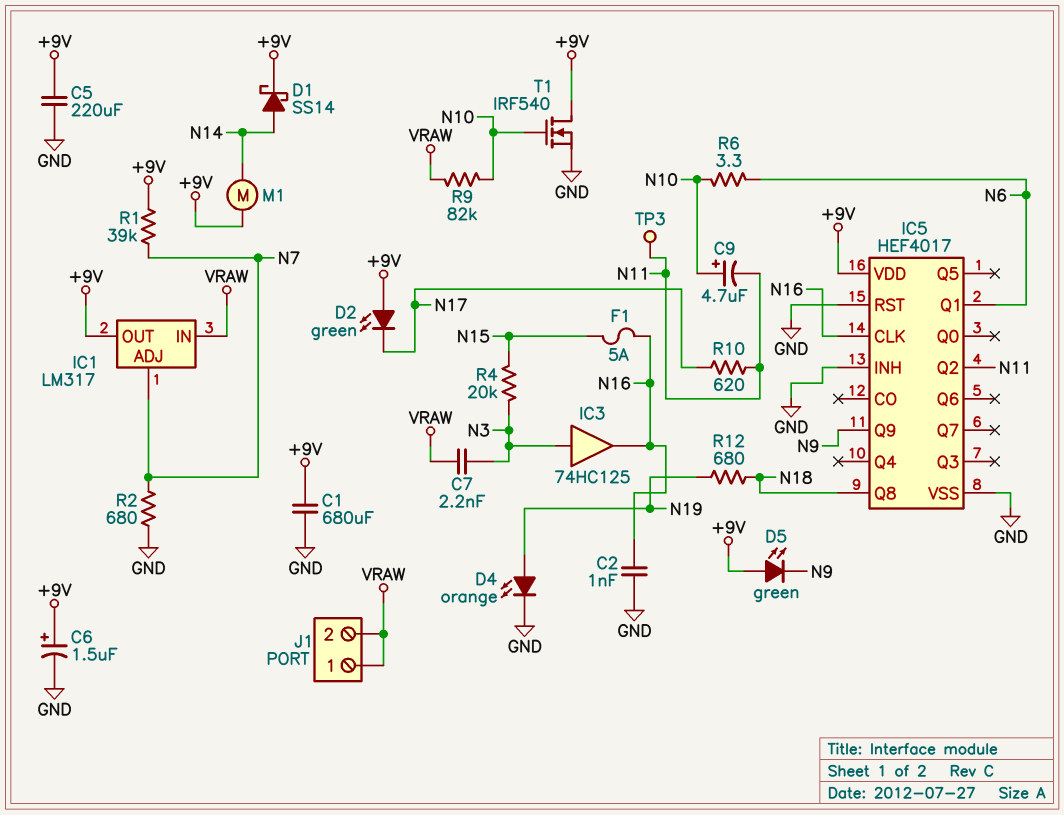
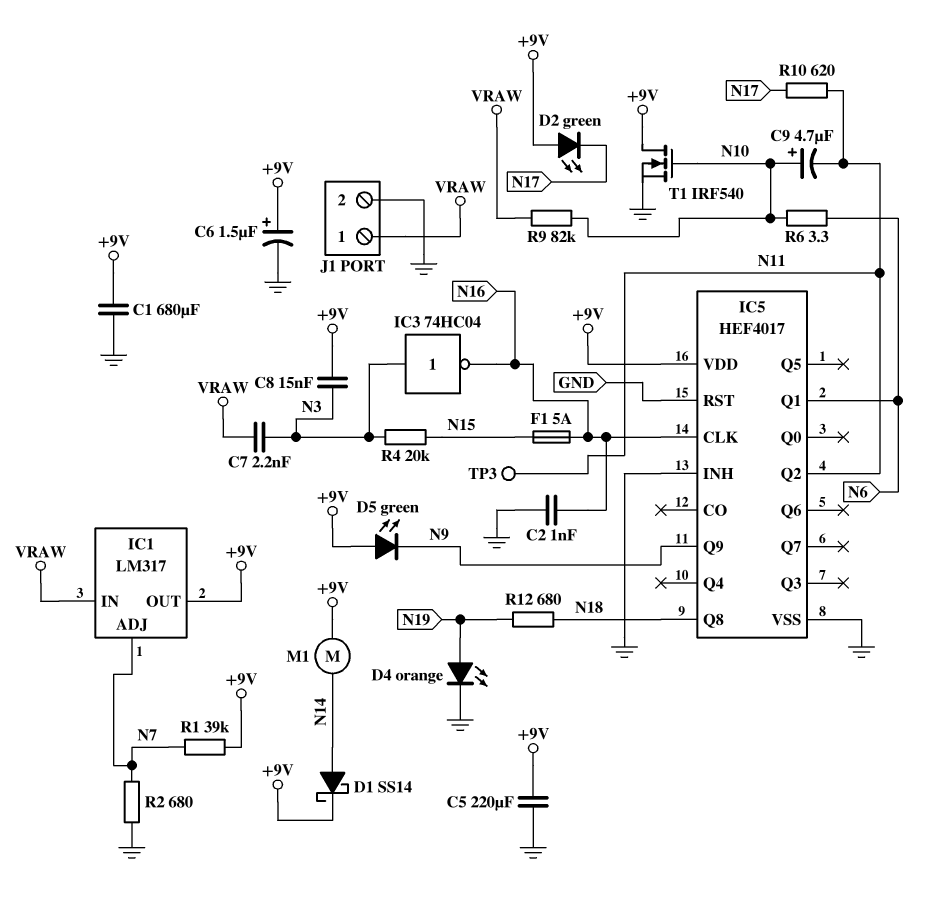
C8: none -> 15nF (+9V, N3)
IC3: buffer 74HC125 (in N3, out N16) -> NOT 74HC04 (in N3, out N16)
J1 pin 2: VRAW -> GND

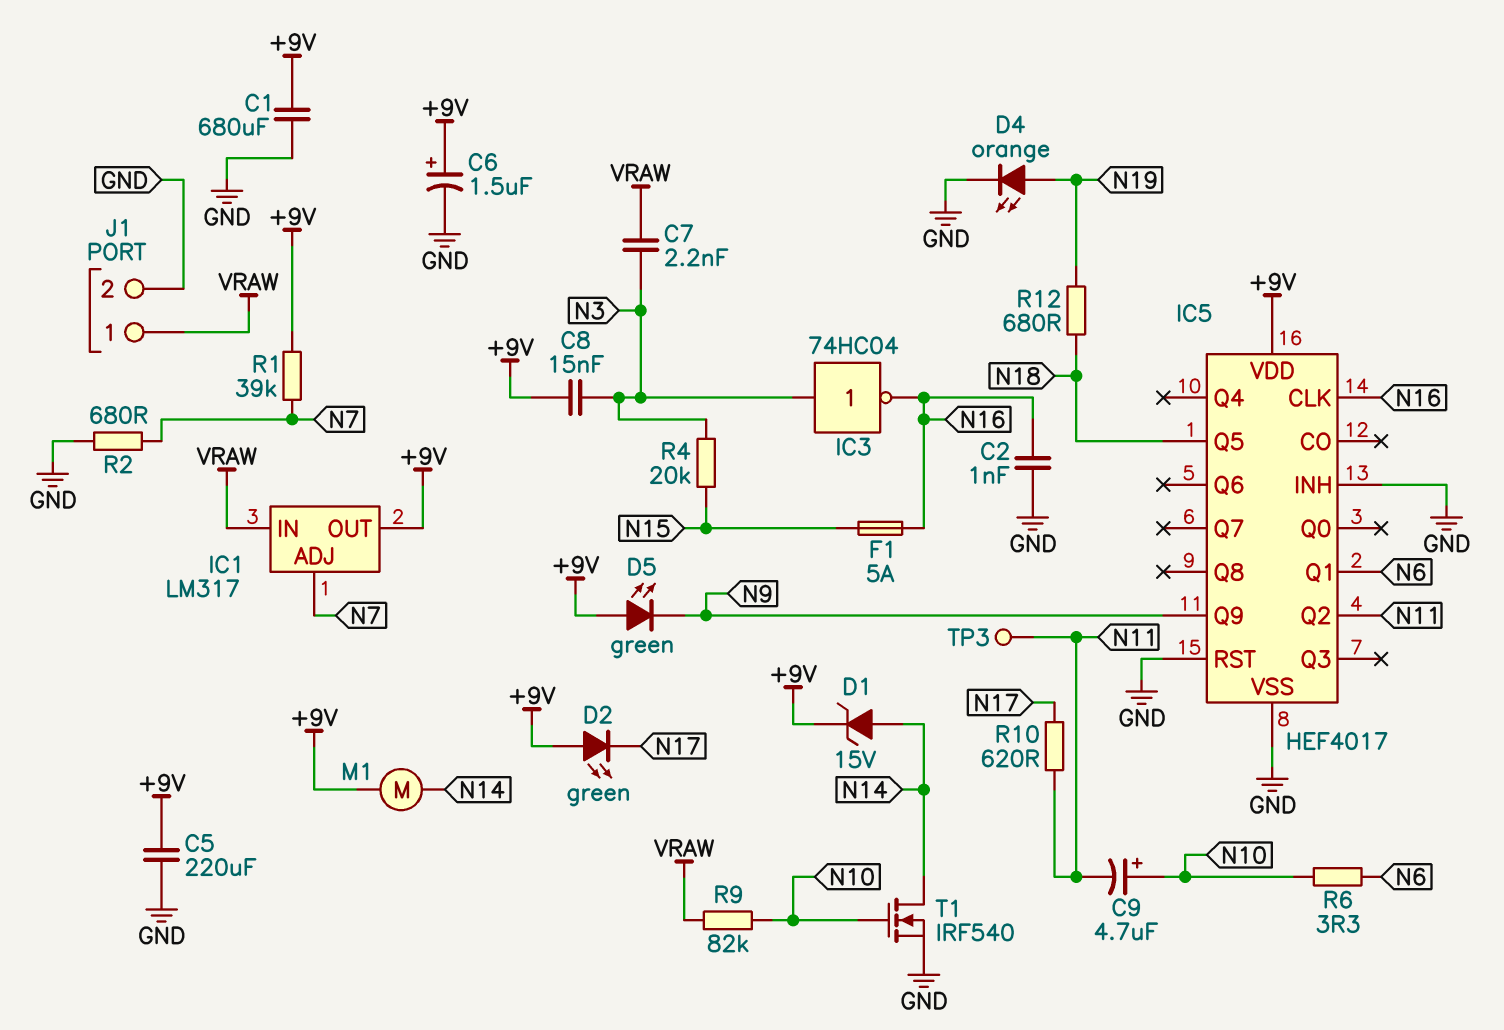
D1: schottky SS14 (A N14, K +9V) -> zener 15V (A N14, K +9V)
IC5 pin Q5: none -> N18
IC5 pin Q8: N18 -> none
T1: NMOS IRF540 (G N10, D +9V, S GND) -> NMOS IRF540 (G N10, D N14, S GND)

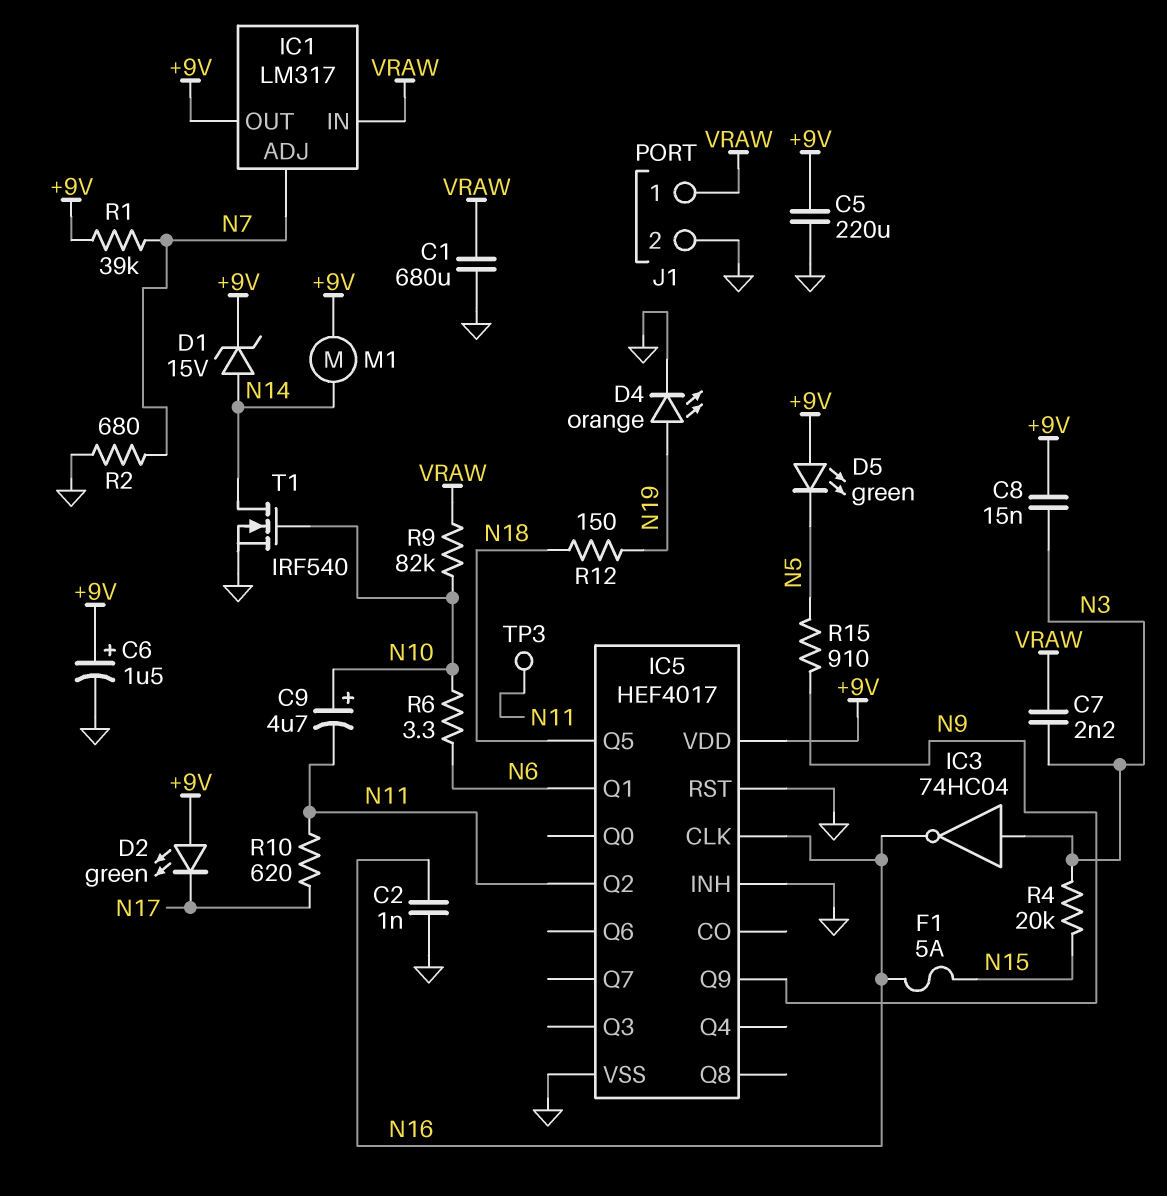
C1: 680uF (+9V, GND) -> 680uF (GND, VRAW)
D5: LED green (A +9V, K N9) -> LED green (A +9V, K N5)
R12: 680 (N18, N19) -> 150 (N18, N19)
R15: none -> 910 (N5, N9)

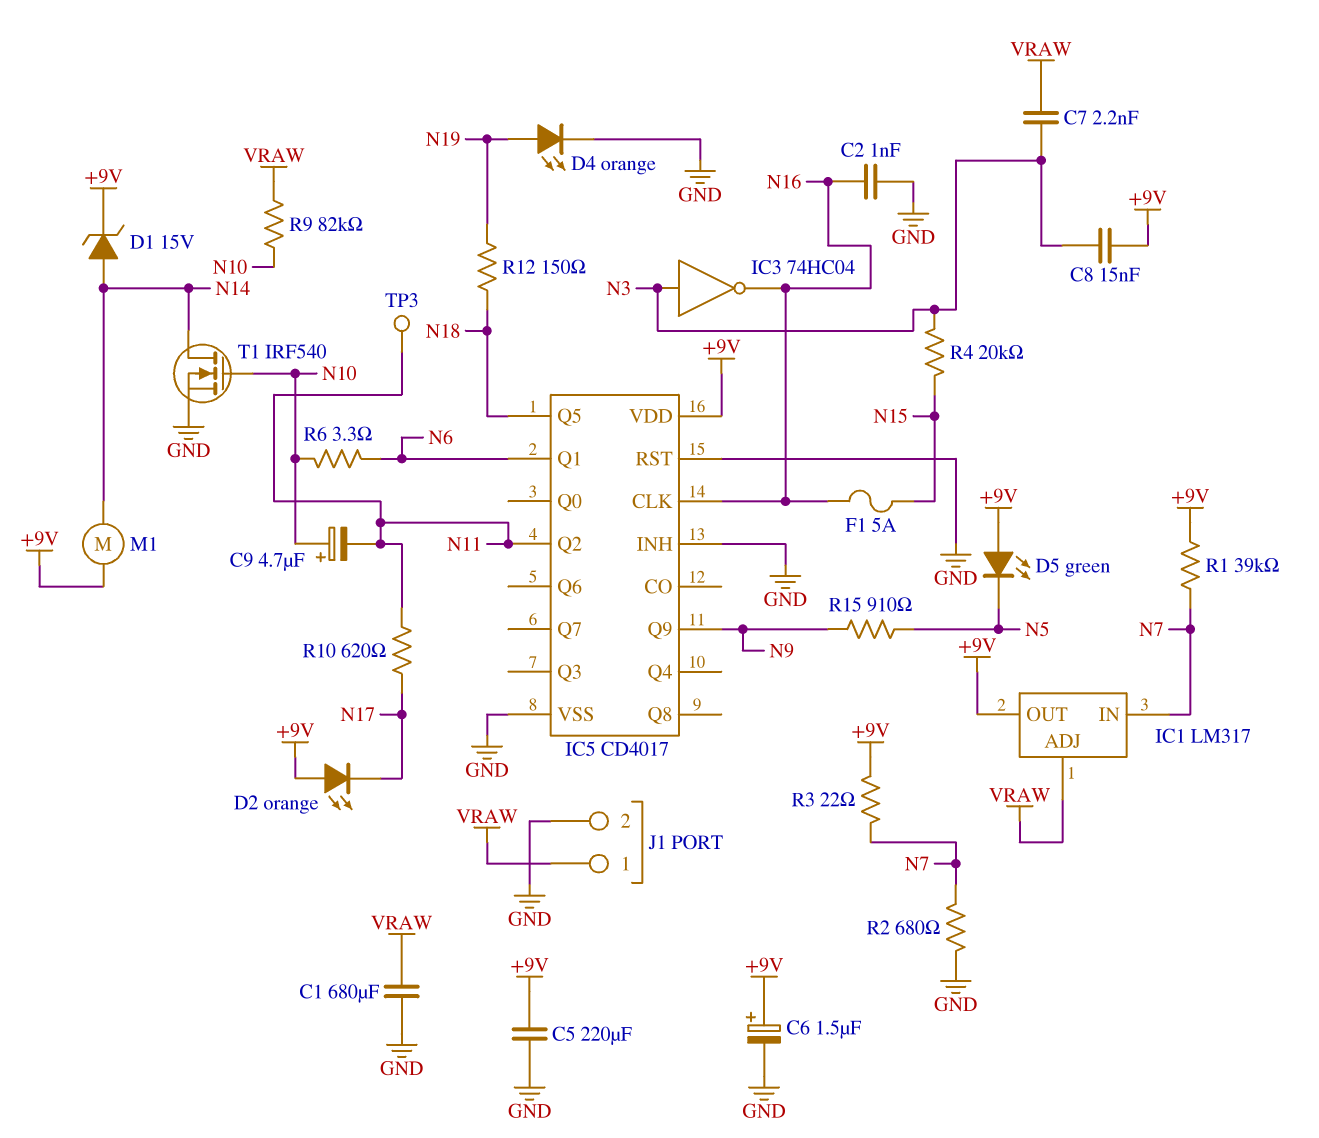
D2: LED green (A +9V, K N17) -> LED orange (A +9V, K N17)
IC1 pin ADJ: N7 -> VRAW
IC1 pin IN: VRAW -> N7
IC5: HEF4017 -> CD4017
R3: none -> 22 (+9V, N7)

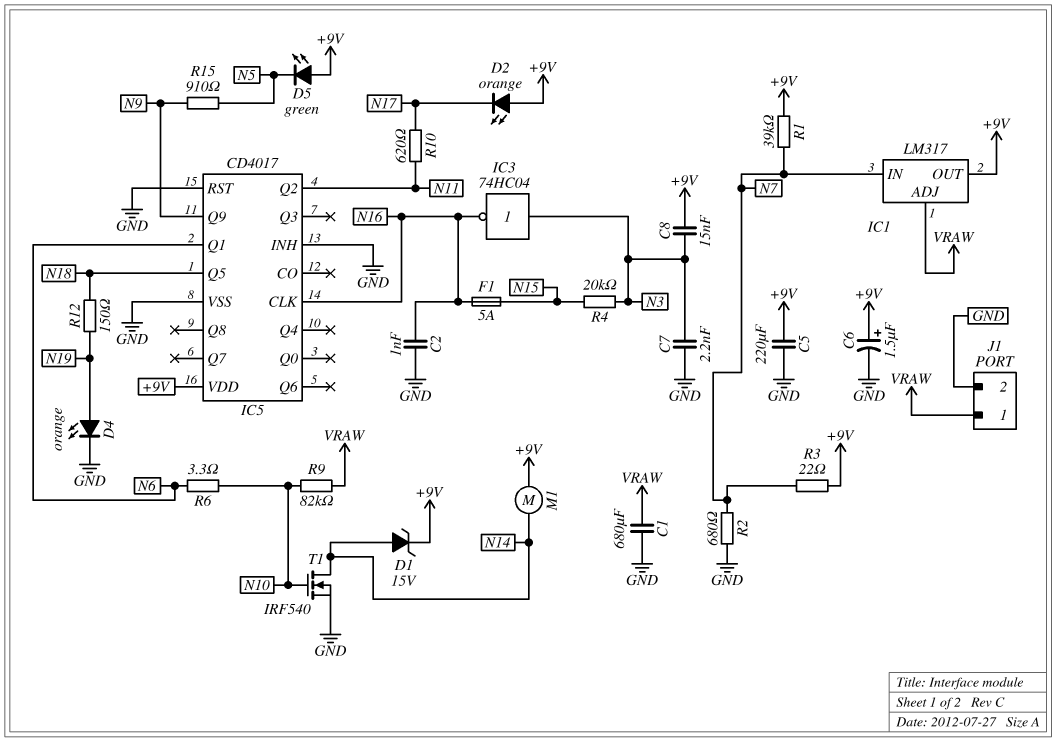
C7: 2.2nF (N3, VRAW) -> 2.2nF (GND, N3)
C9: 4.7uF (plus N10, minus N11) -> none
TP3: test point (N11) -> none

